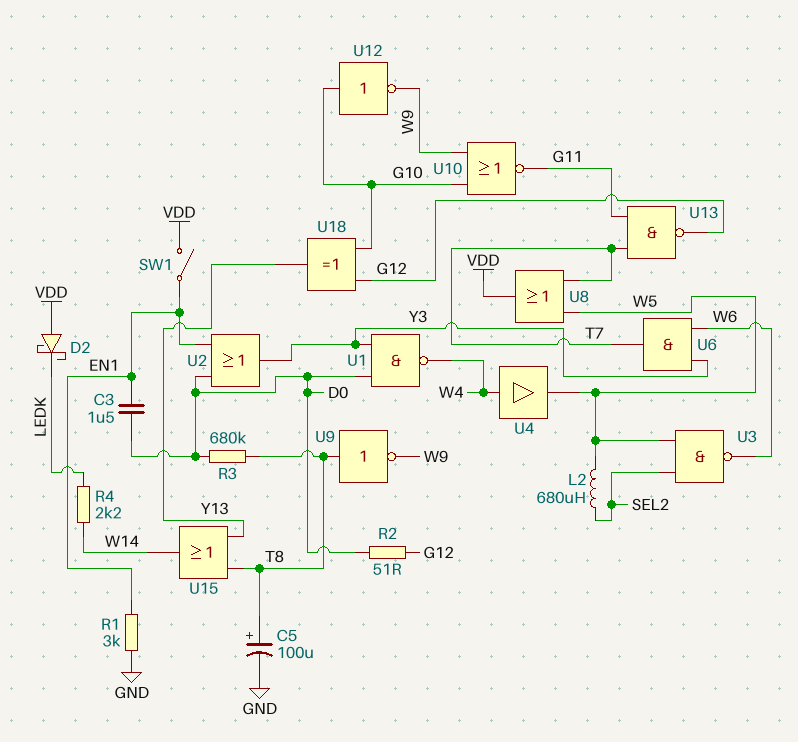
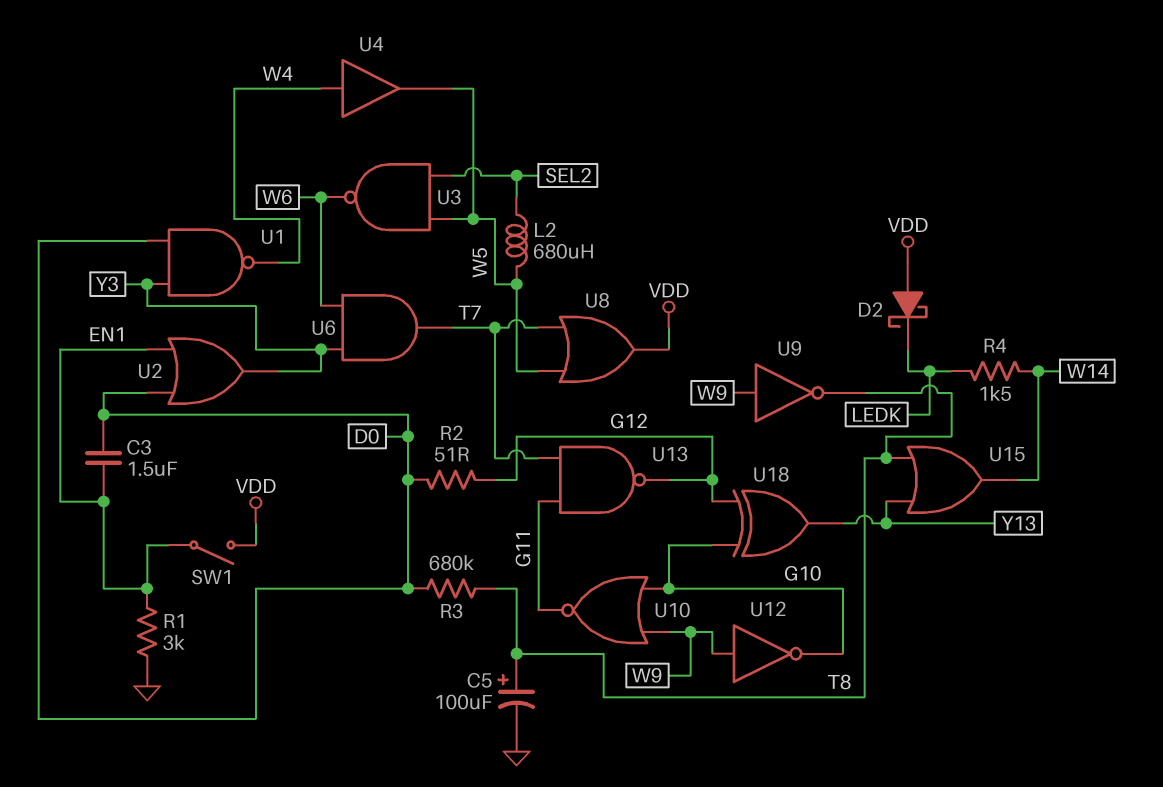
R4: 2.2k (LEDK, W14) -> 1.5k (LEDK, W14)
U9: NOT (in T8, out W9) -> NOT (in W9, out T8)
U12: NOT (in G10, out W9) -> NOT (in W9, out G10)

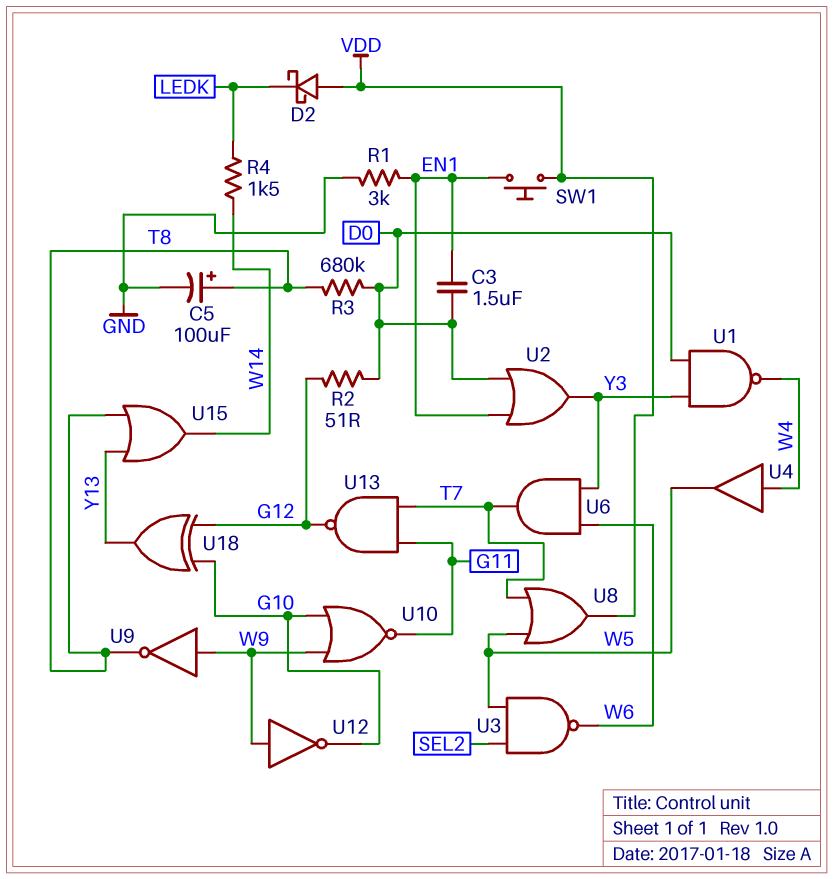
L2: 680uH (SEL2, W5) -> none
SW1: switch (EN1, VDD) -> button (EN1, VDD)

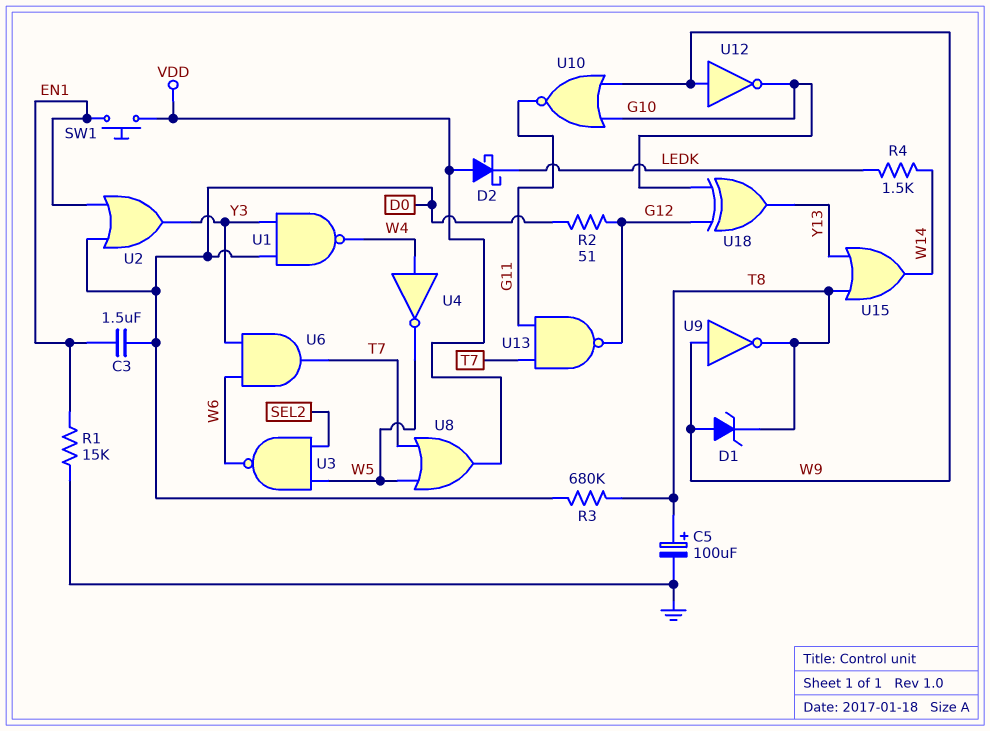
D1: none -> zener (A W9, K T8)
R1: 3k (EN1, GND) -> 15k (EN1, GND)
U4: buffer (in W4, out W5) -> NOT (in W4, out W5)

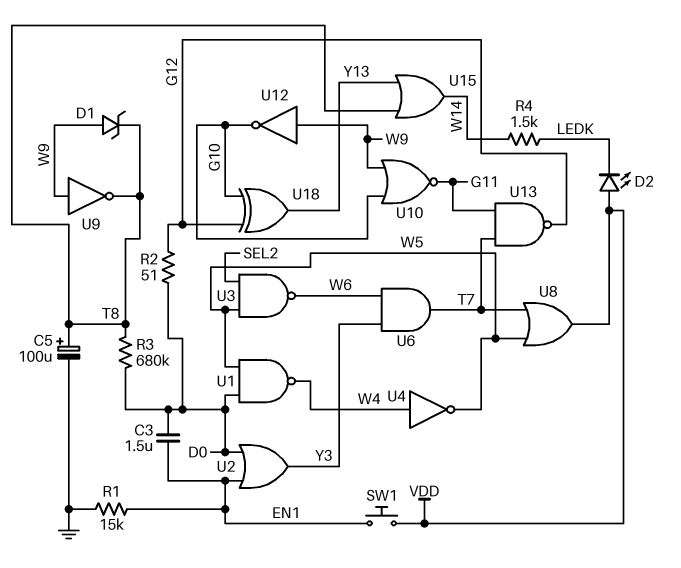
D2: schottky (A VDD, K LEDK) -> LED (A VDD, K LEDK)
U1: NAND (in D0, in Y3, out W4) -> NAND (in D0, in W5, out W4)

